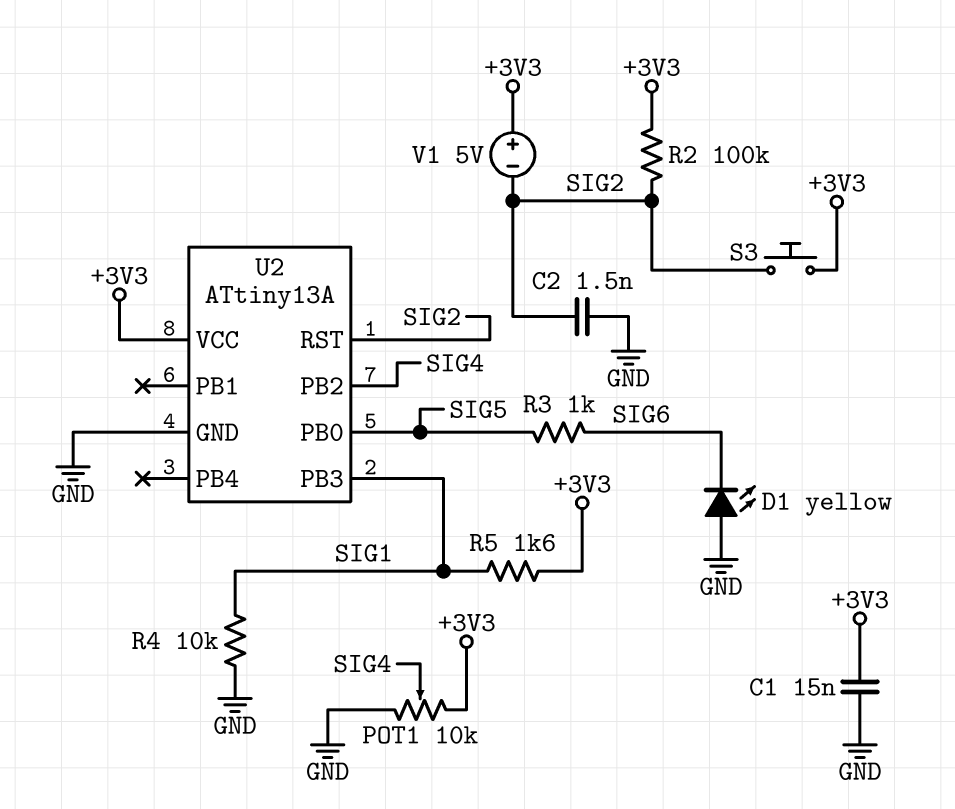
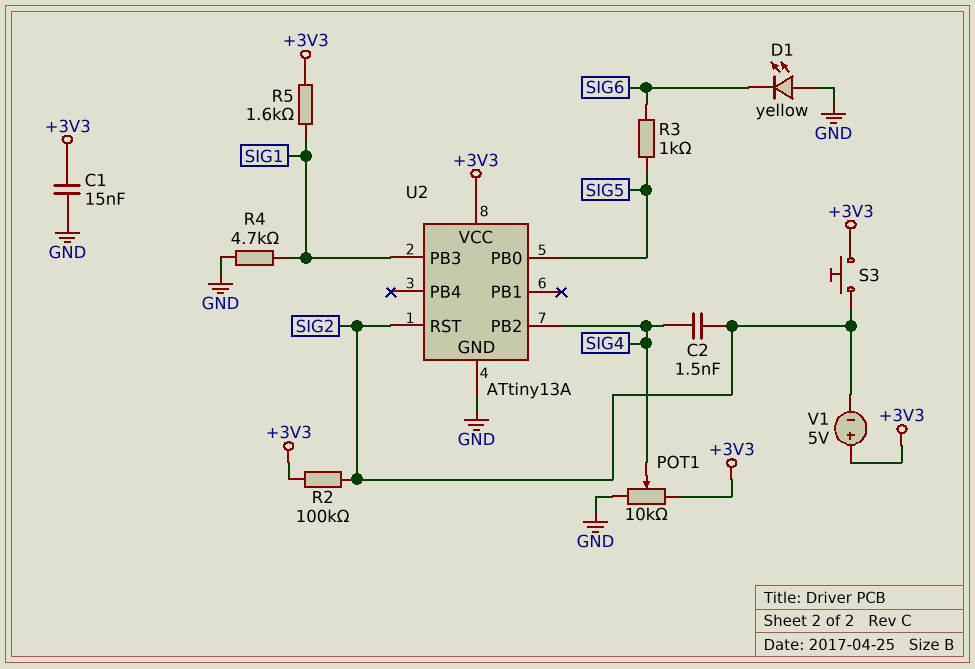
C2: 1.5nF (GND, SIG2) -> 1.5nF (SIG2, SIG4)
R4: 10k (GND, SIG1) -> 4.7k (GND, SIG1)

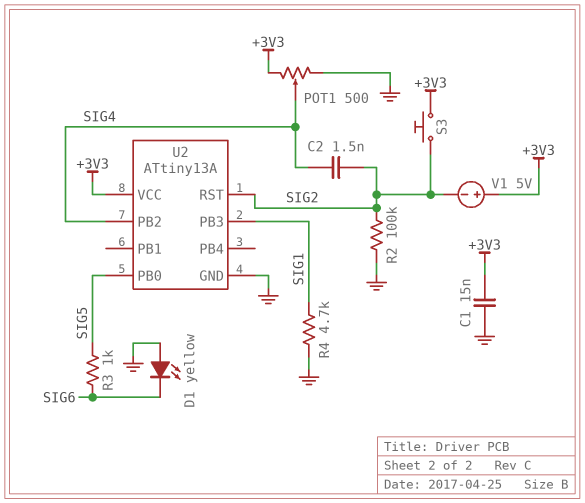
POT1: 10k (+3V3, GND, wiper SIG4) -> 500 (+3V3, GND, wiper SIG4)
R2: 100k (+3V3, SIG2) -> 100k (GND, SIG2)
R5: 1.6k (+3V3, SIG1) -> none

